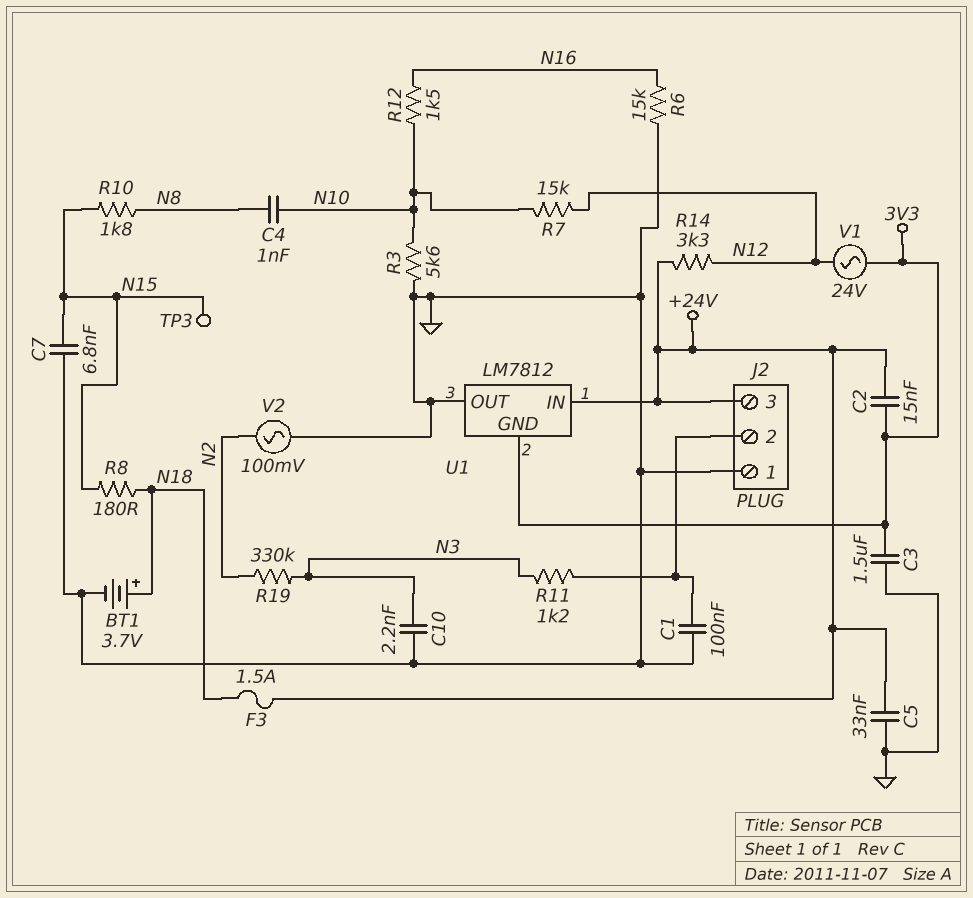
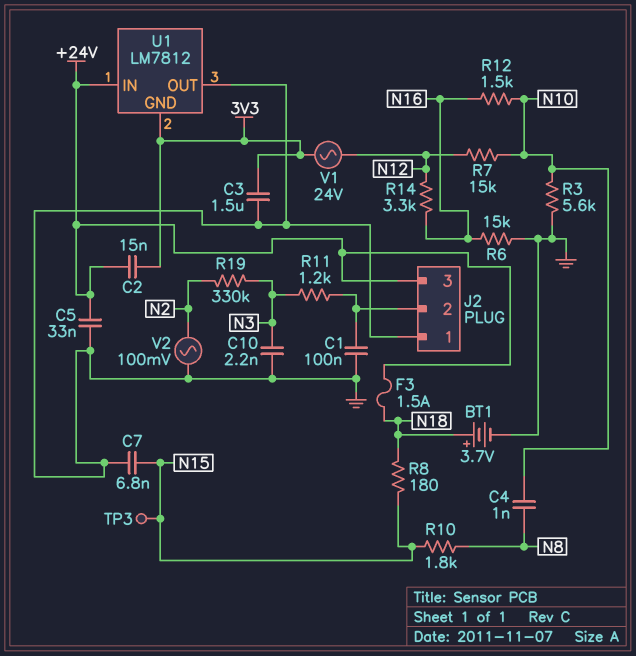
R14: 3.3k (+24V, N12) -> 3.3k (N12, N16)

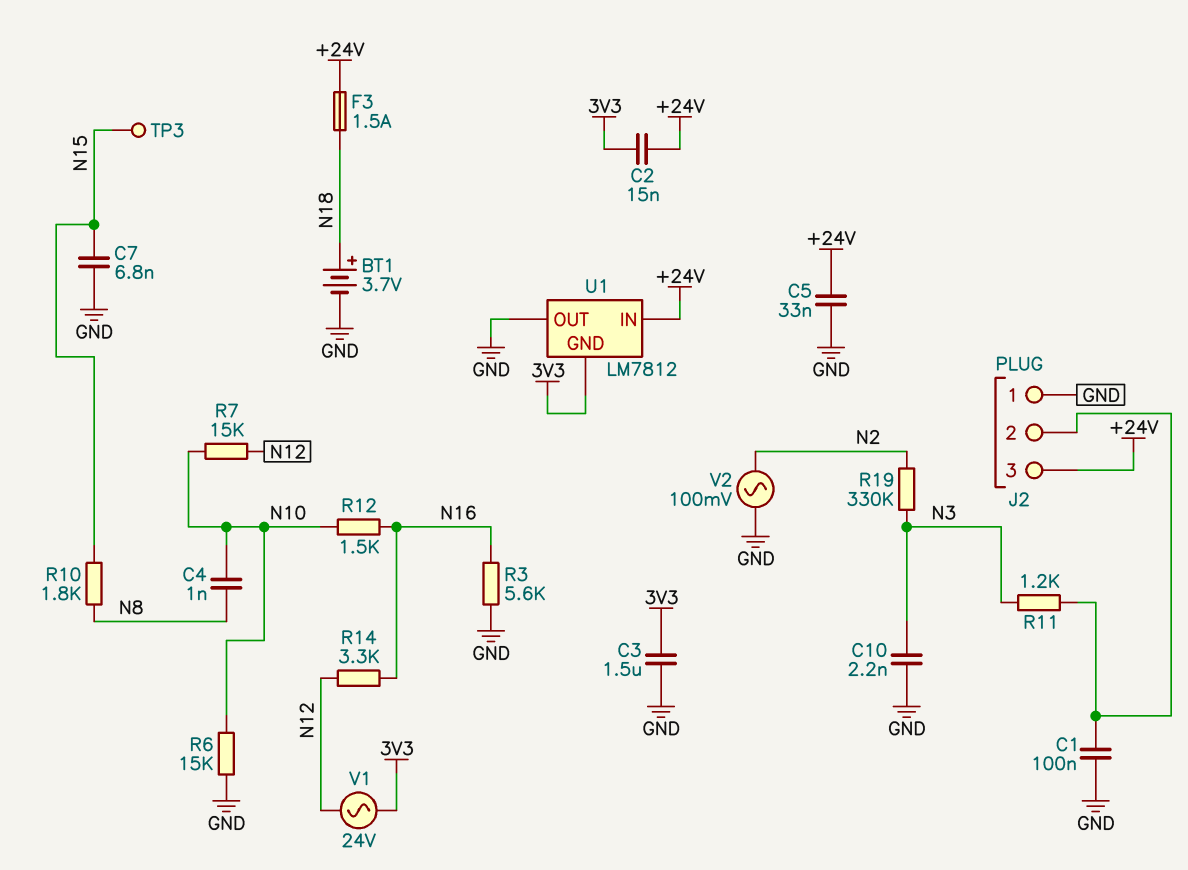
R3: 5.6k (GND, N10) -> 5.6k (GND, N16)
R6: 15k (GND, N16) -> 15k (GND, N10)
R8: 180 (N15, N18) -> none

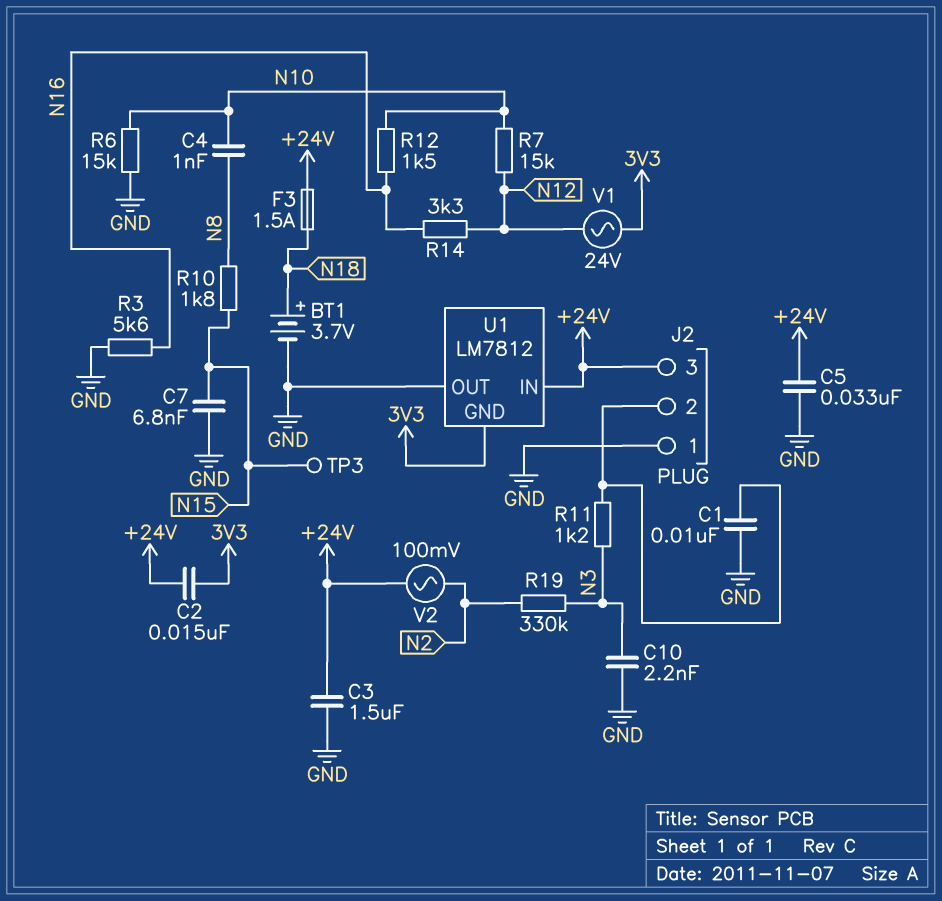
C1: 100nF (GND, J2/2) -> 10nF (GND, J2/2)
C3: 1.5uF (3V3, GND) -> 1.5uF (+24V, GND)
V2: AC 100mV (GND, N2) -> AC 100mV (+24V, N2)

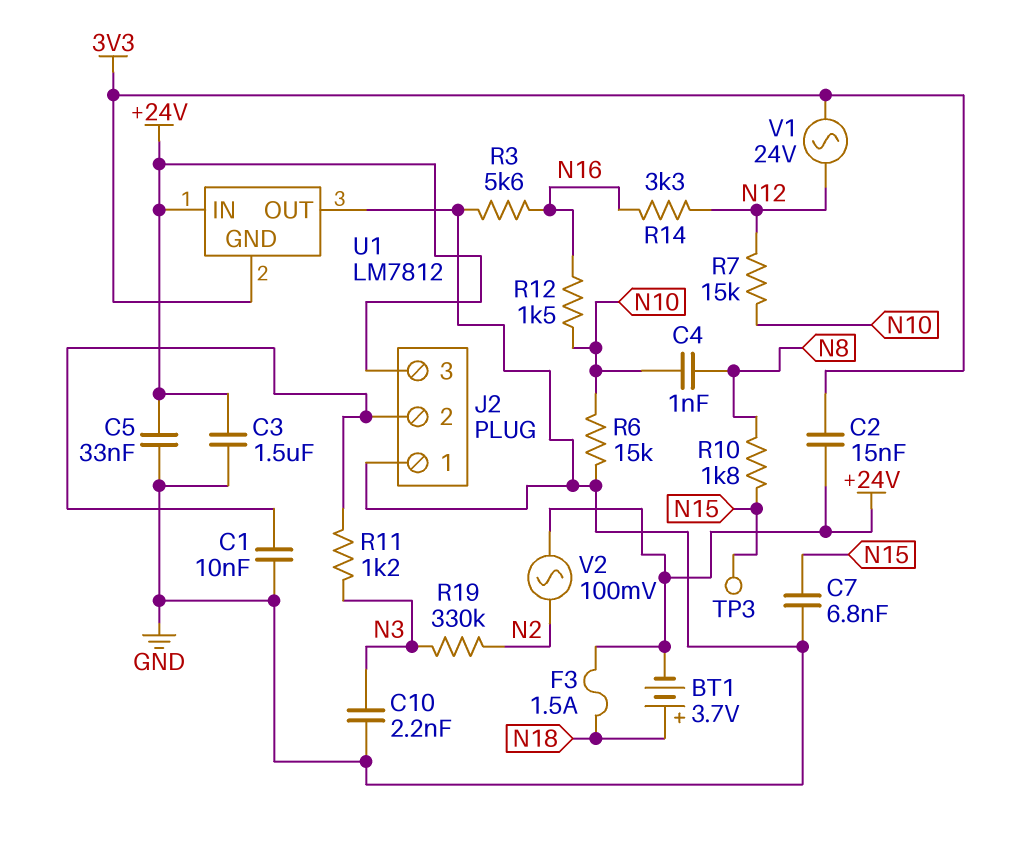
BT1: 3.7V (plus N18, minus GND) -> 3.7V (plus N18, minus +24V)

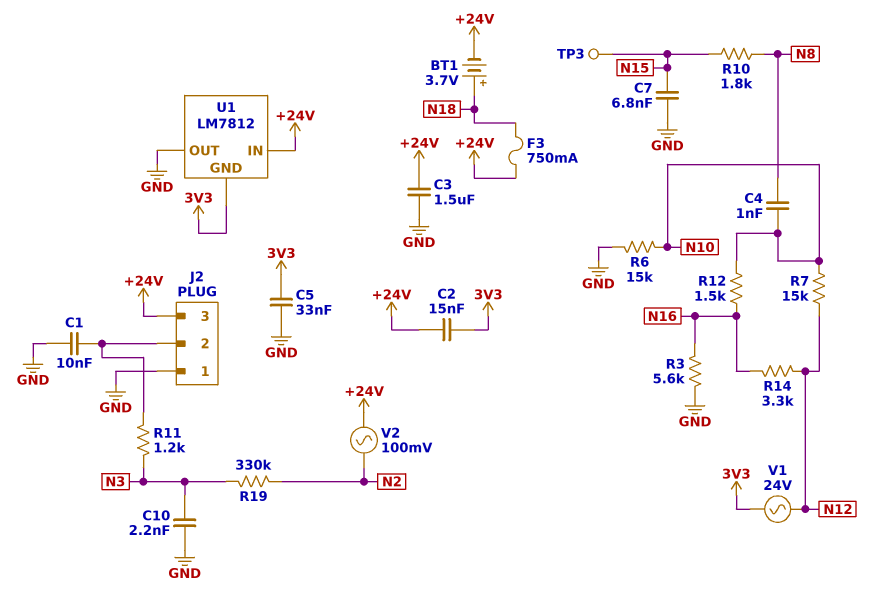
C5: 33nF (+24V, GND) -> 33nF (3V3, GND)
F3: 1.5A (+24V, N18) -> 750mA (+24V, N18)

